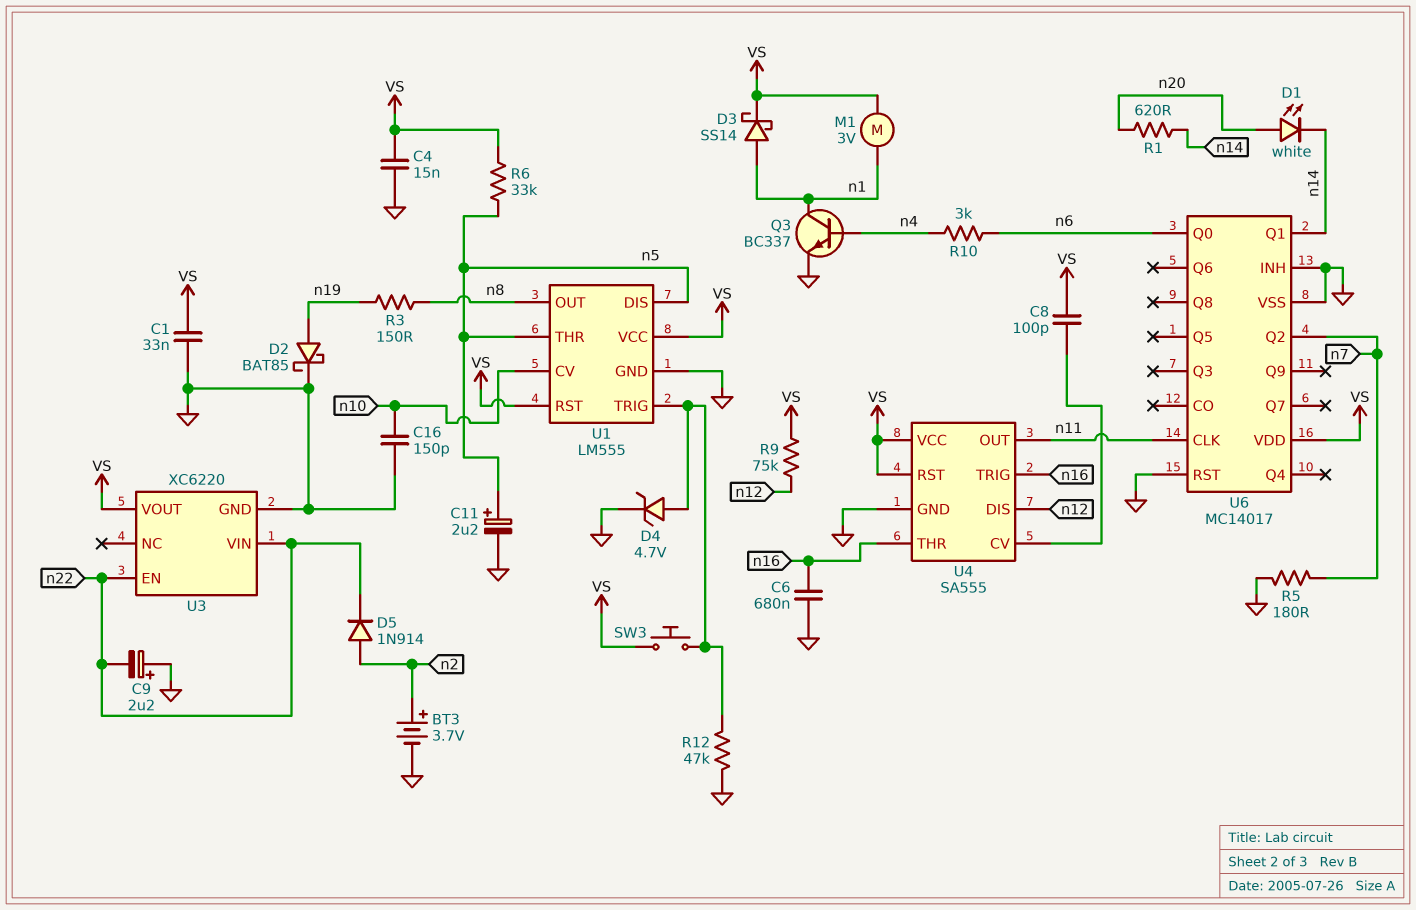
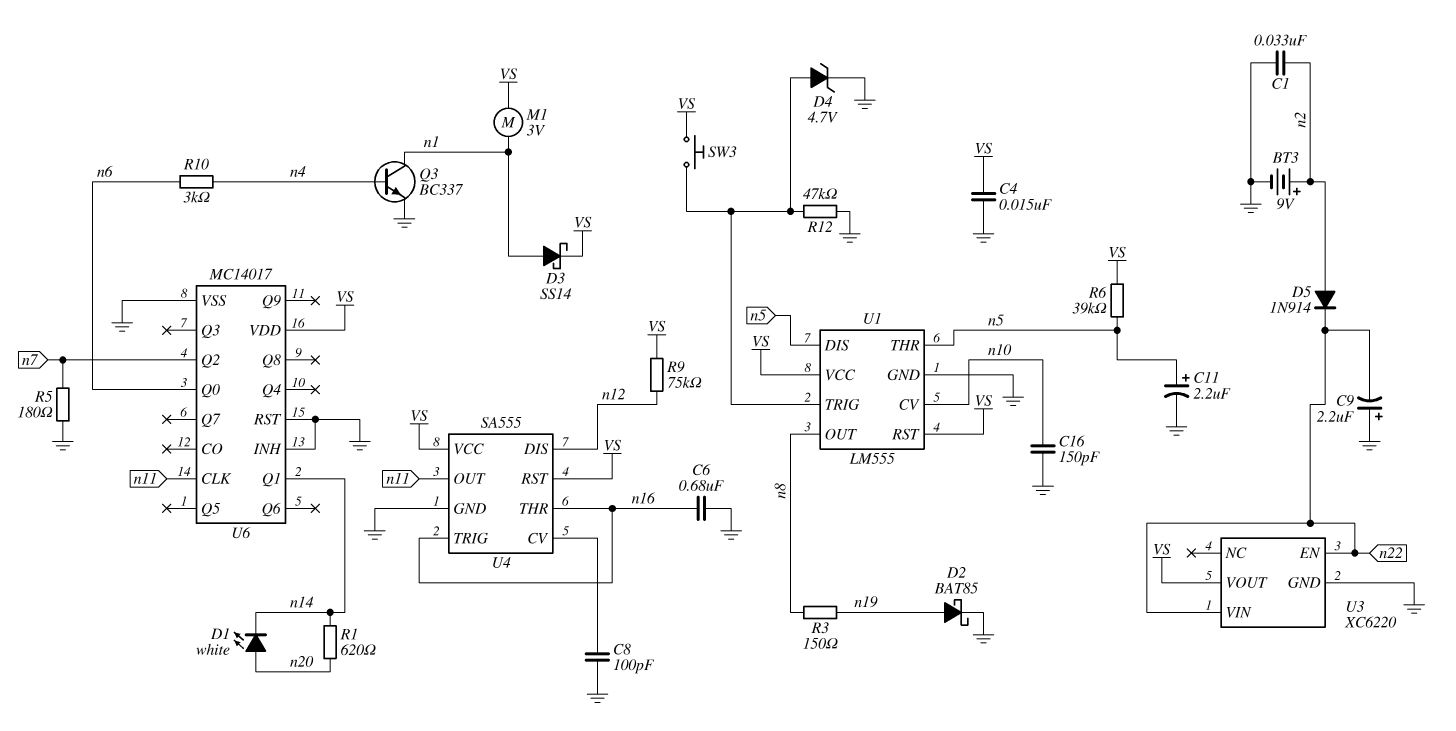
BT3: 3.7V (plus n2, minus GND) -> 9V (plus n2, minus GND)
C1: 33nF (GND, VS) -> 33nF (GND, n2)
C8: 100pF (U4/CV, VS) -> 100pF (GND, U4/CV)
R6: 33k (VS, n5) -> 39k (VS, n5)

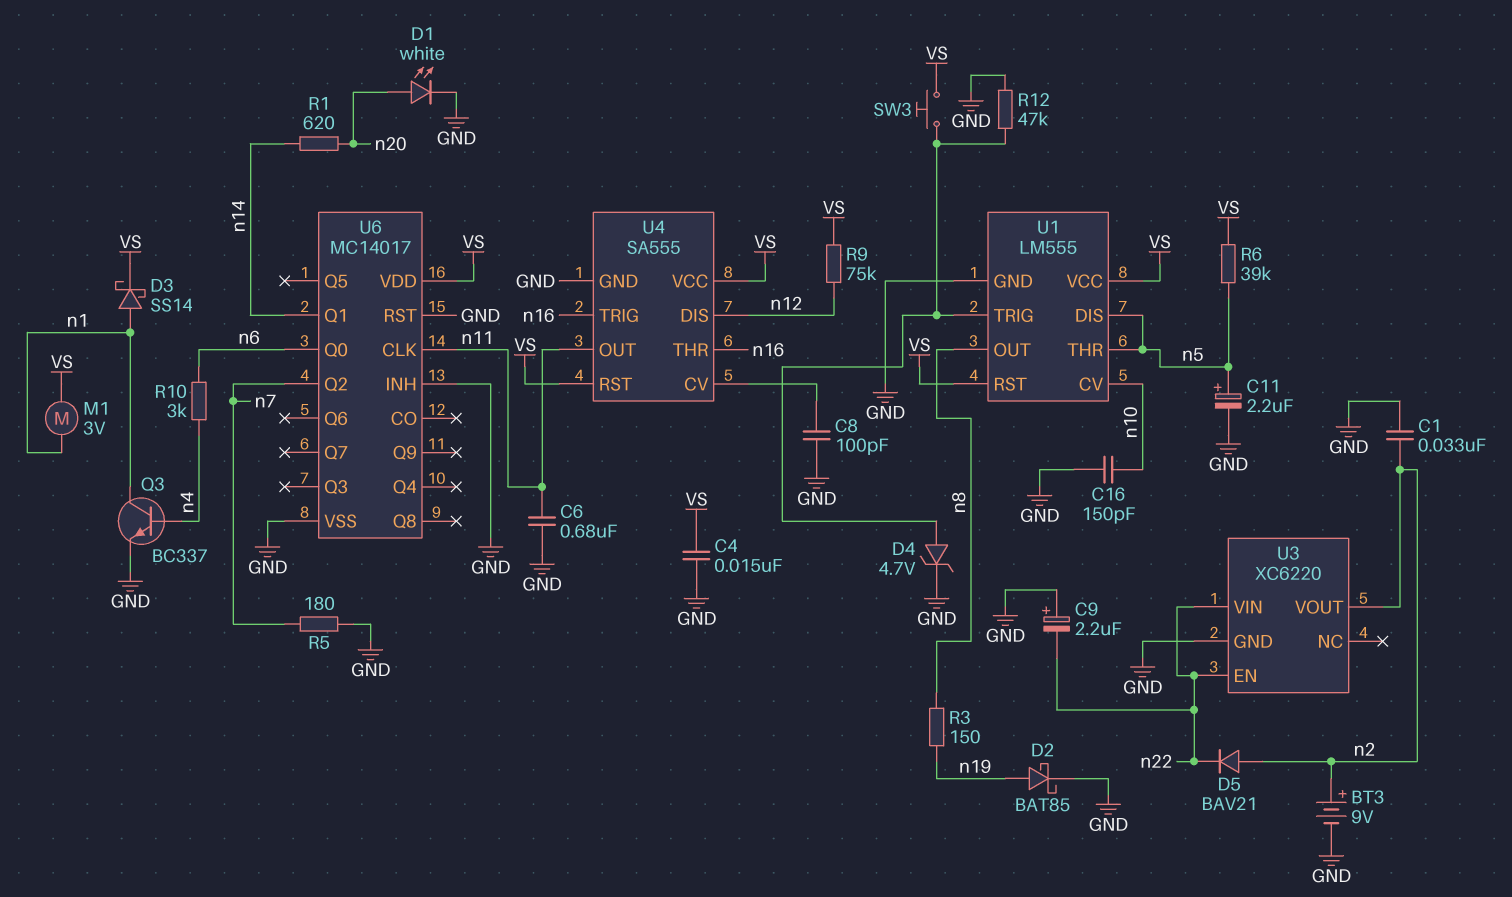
C6: 680nF (GND, n16) -> 680nF (GND, n11)
D1: LED white (A n20, K n14) -> LED white (A n20, K GND)
D5: diode 1N914 (A n2, K n22) -> diode BAV21 (A n2, K n22)
U3 pin VOUT: VS -> n2

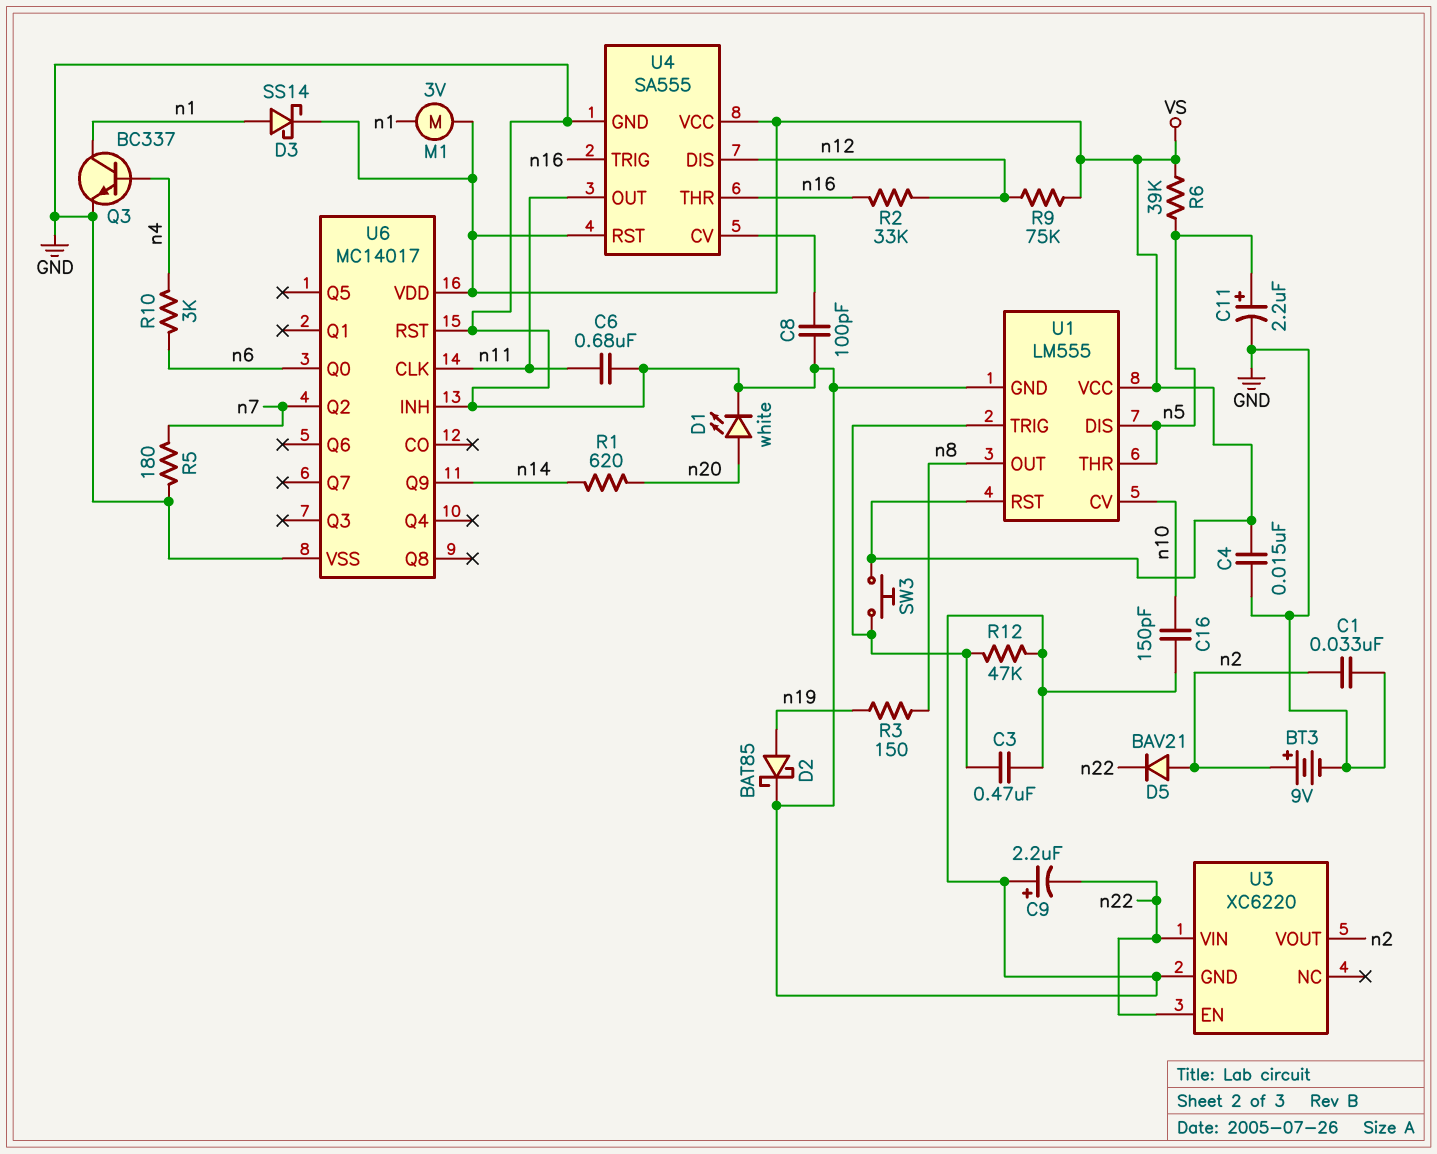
C3: none -> 470nF (GND, U1/TRIG)
D4: zener 4.7V (A U1/TRIG, K GND) -> none
R2: none -> 33k (n12, n16)
U6 pin Q1: n14 -> none
U6 pin Q9: none -> n14

